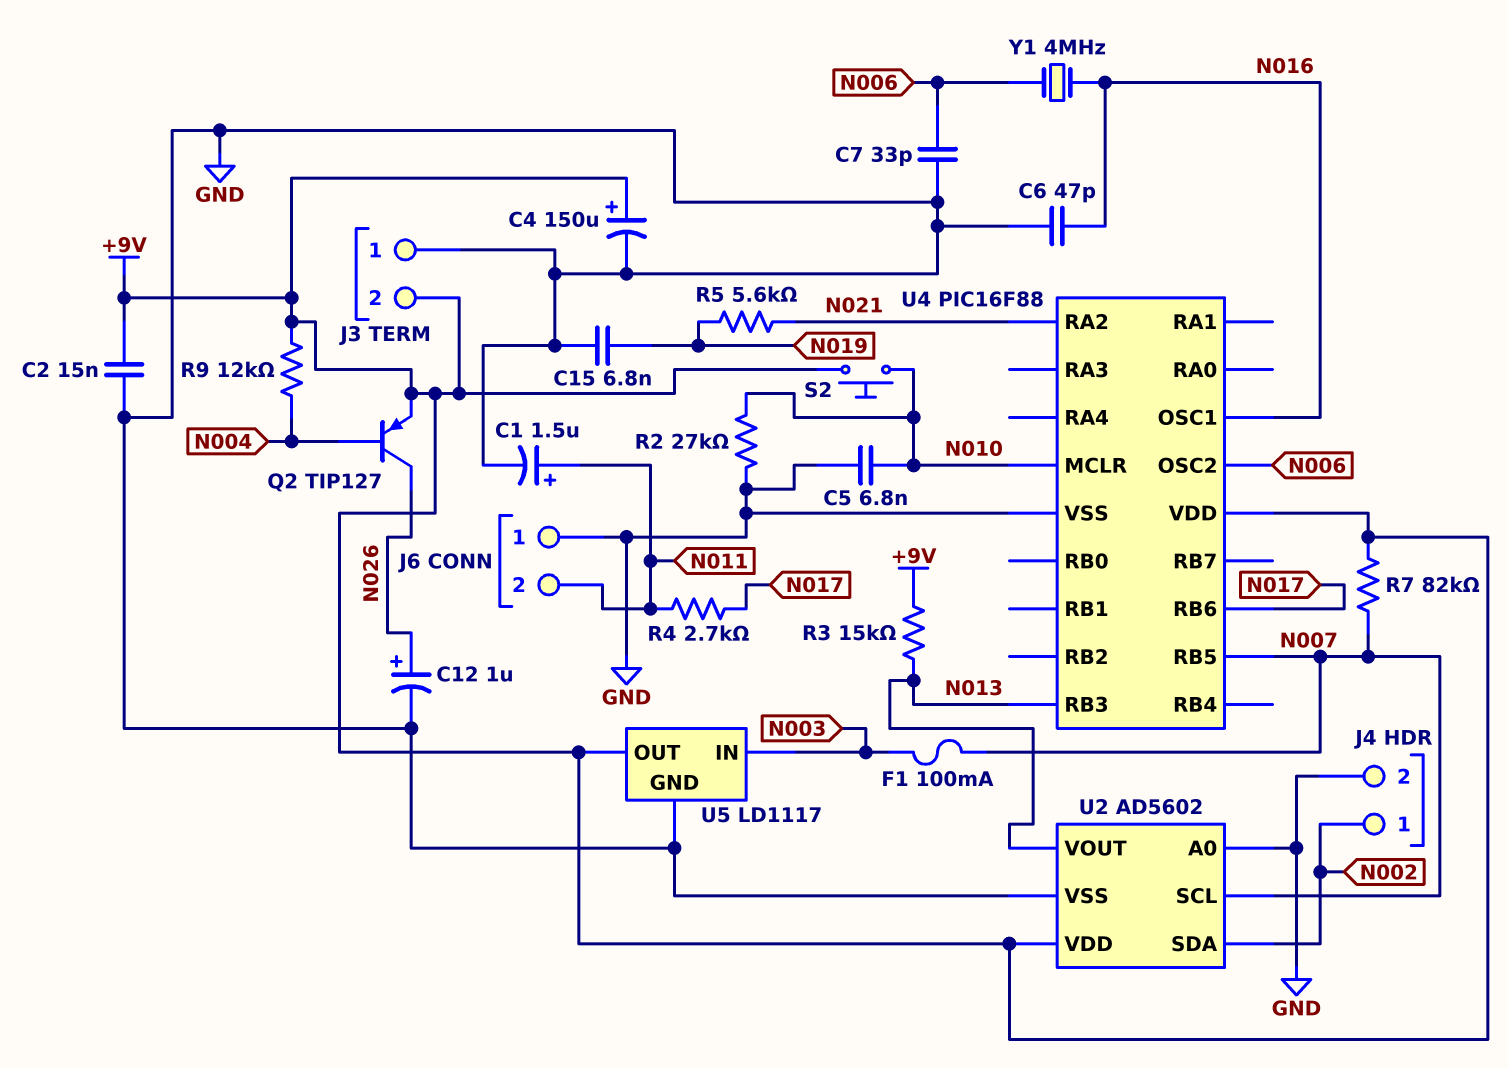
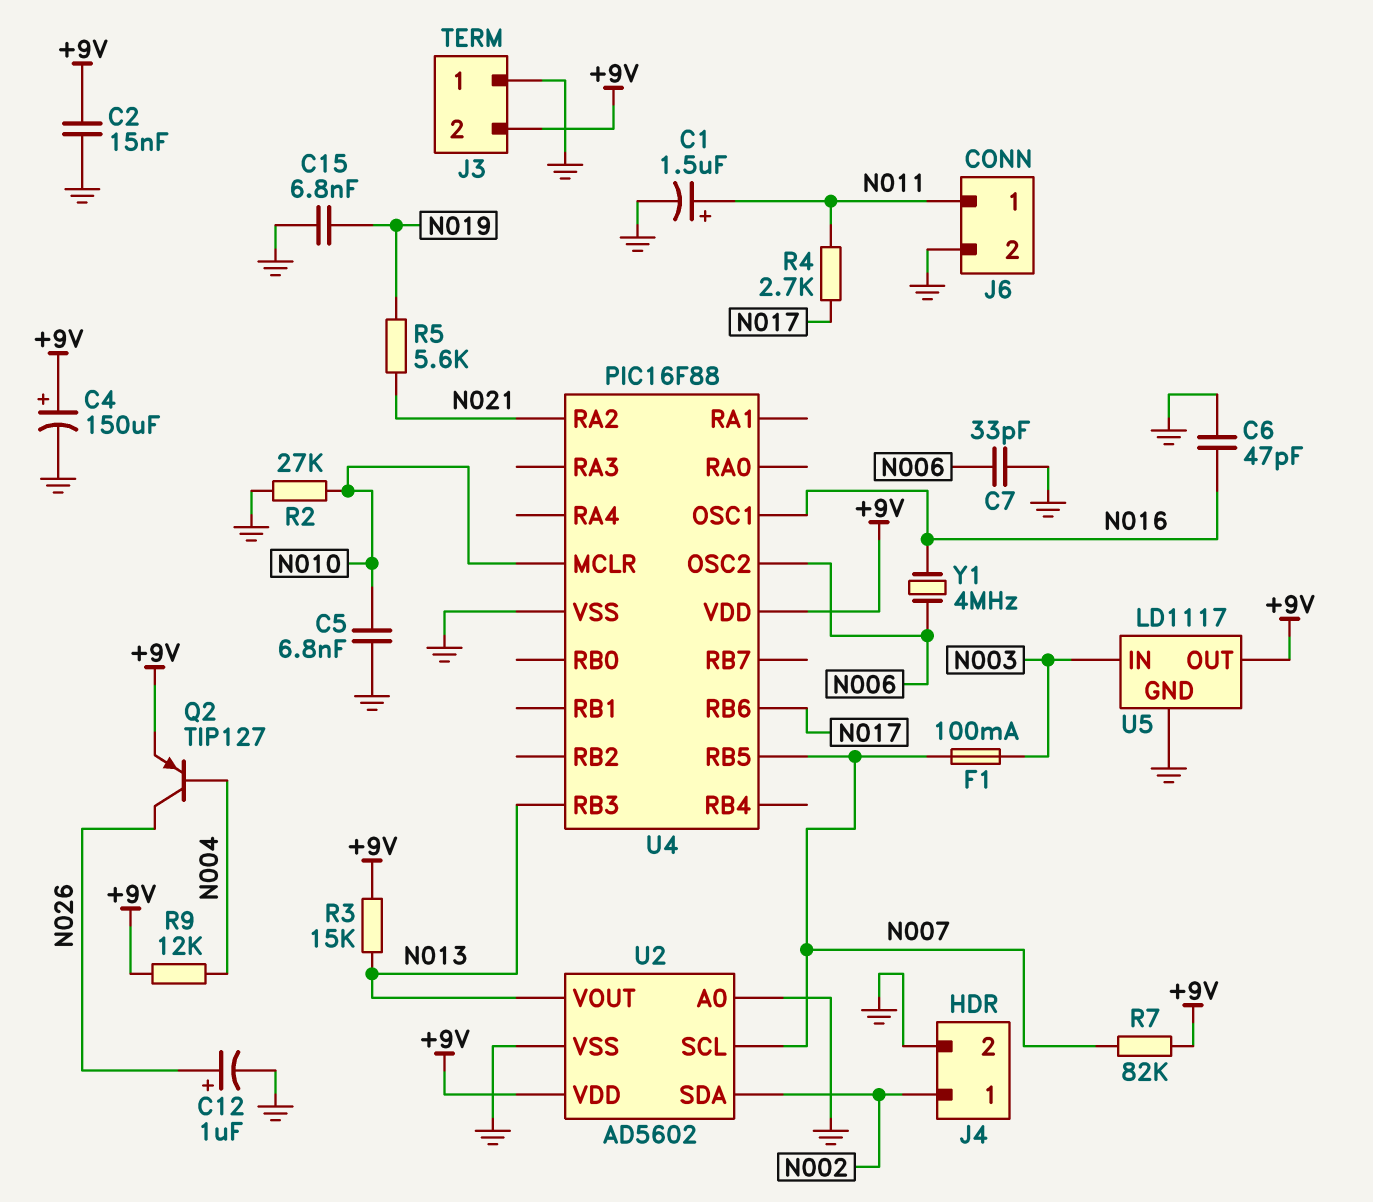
J6 pin 1: GND -> N011
J6 pin 2: N011 -> GND
S2: button (+9V, N010) -> none

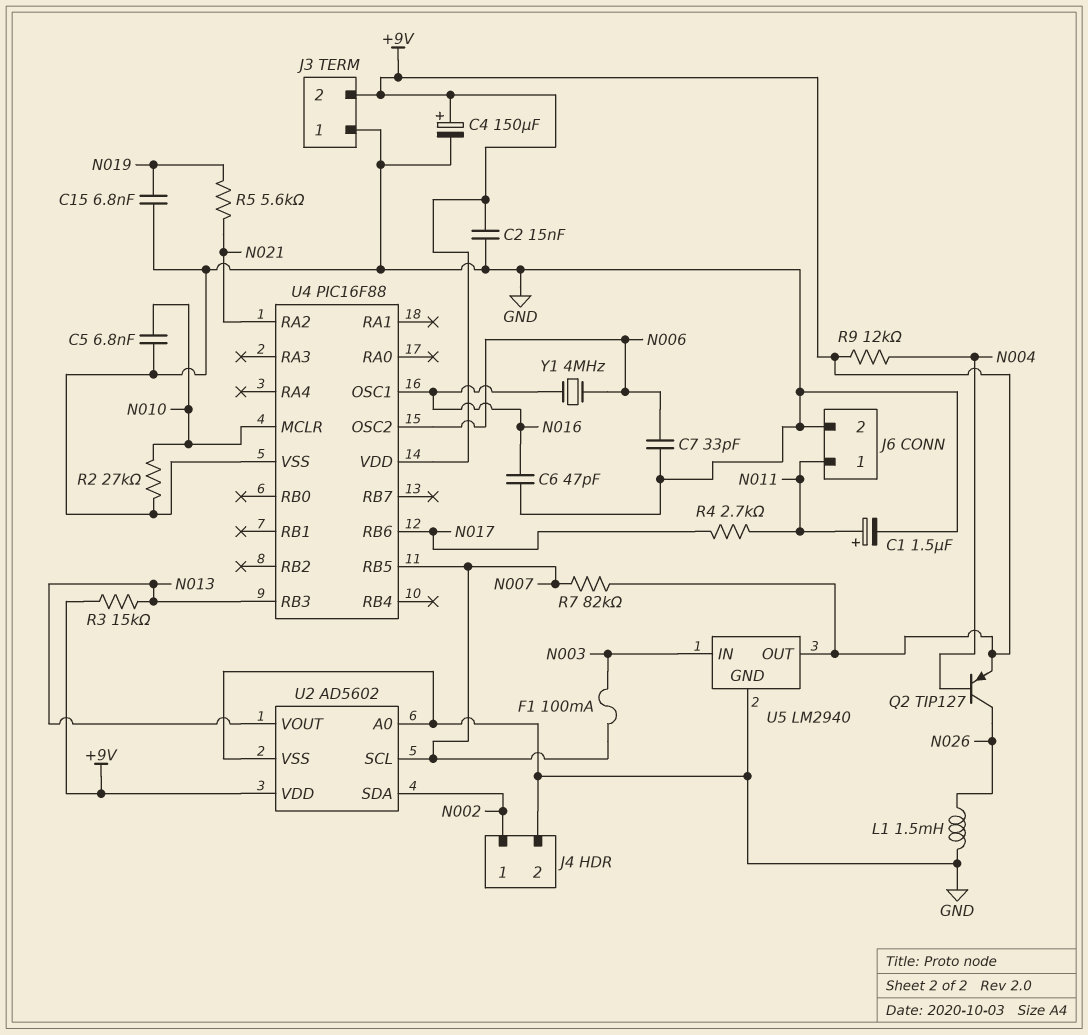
C12: 1uF (plus N026, minus GND) -> none
L1: none -> 1.5mH (GND, N026)
U5: LD1117 -> LM2940

